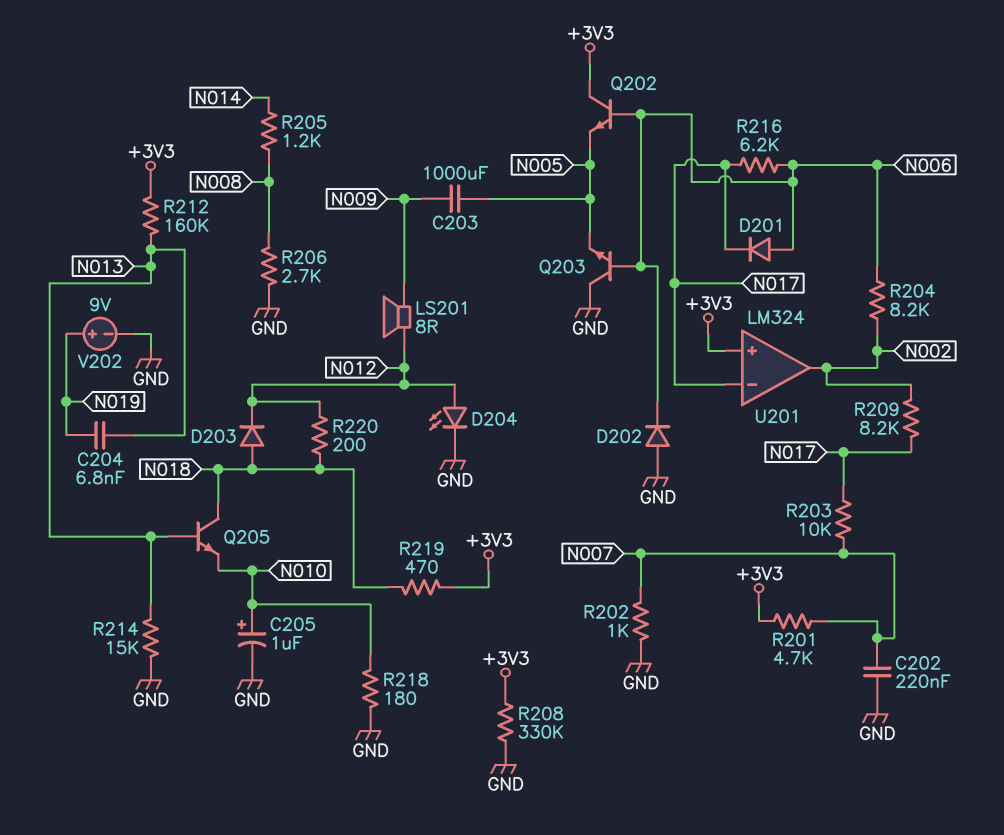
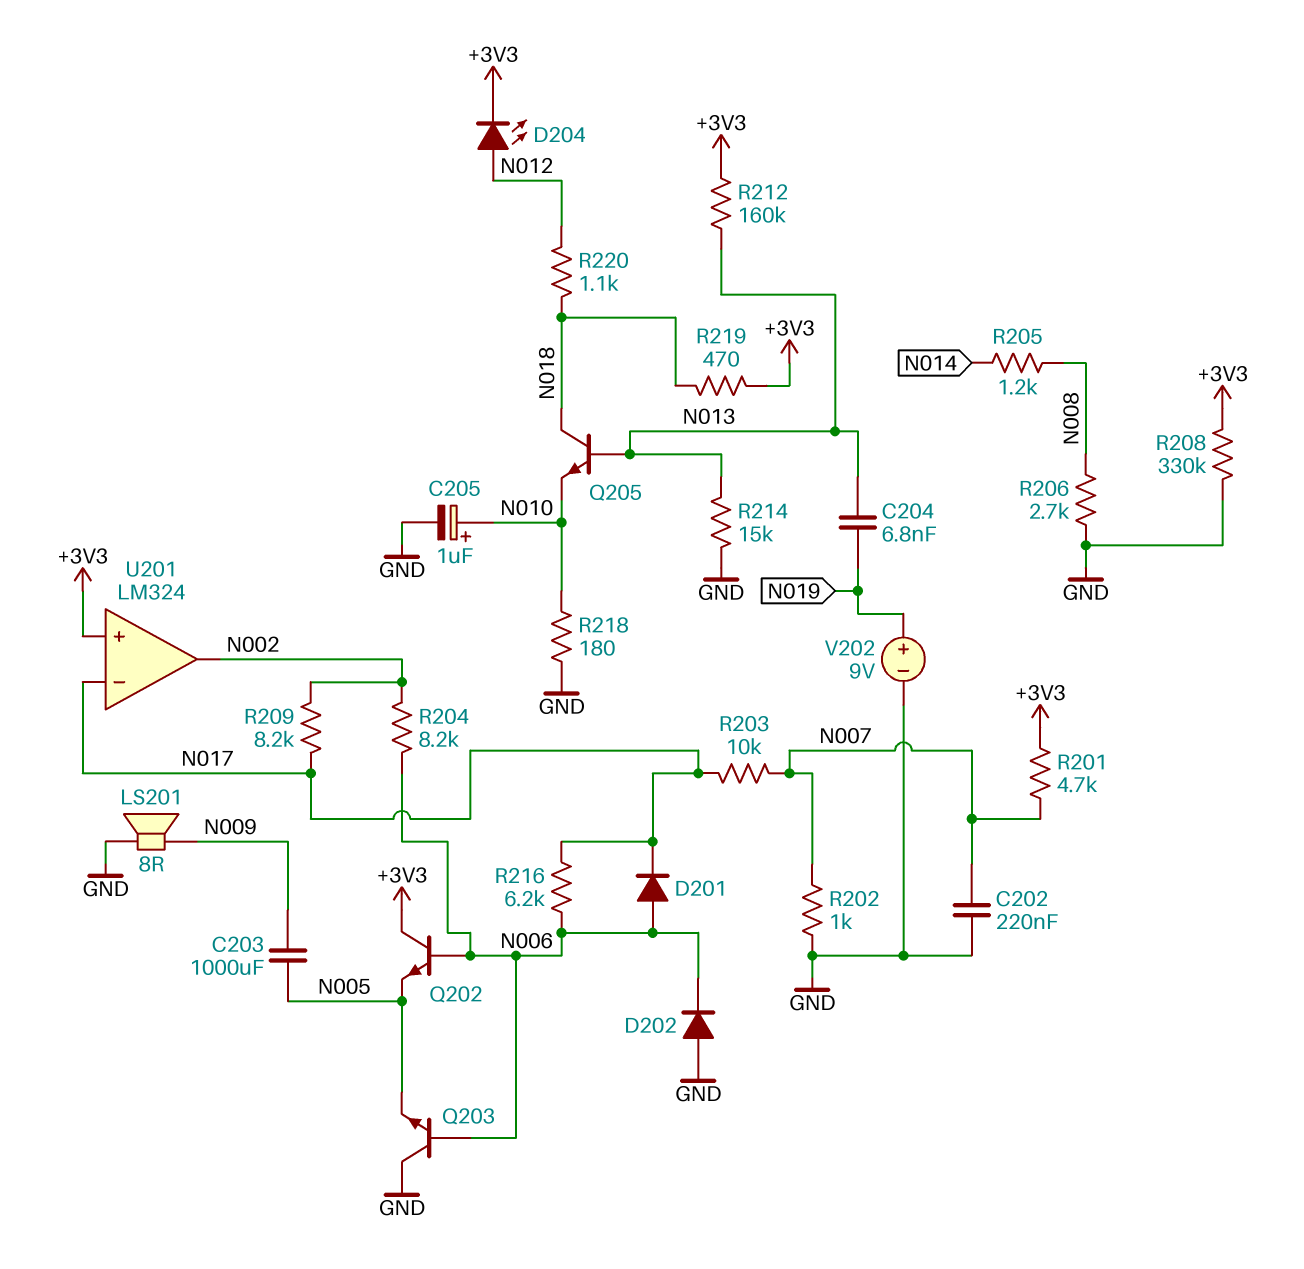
D203: diode (A N018, K N012) -> none
D204: LED (A N012, K GND) -> LED (A N012, K +3V3)
LS201: speaker 8R (N009, N012) -> speaker 8R (GND, N009)
R220: 200 (N012, N018) -> 1.1k (N012, N018)

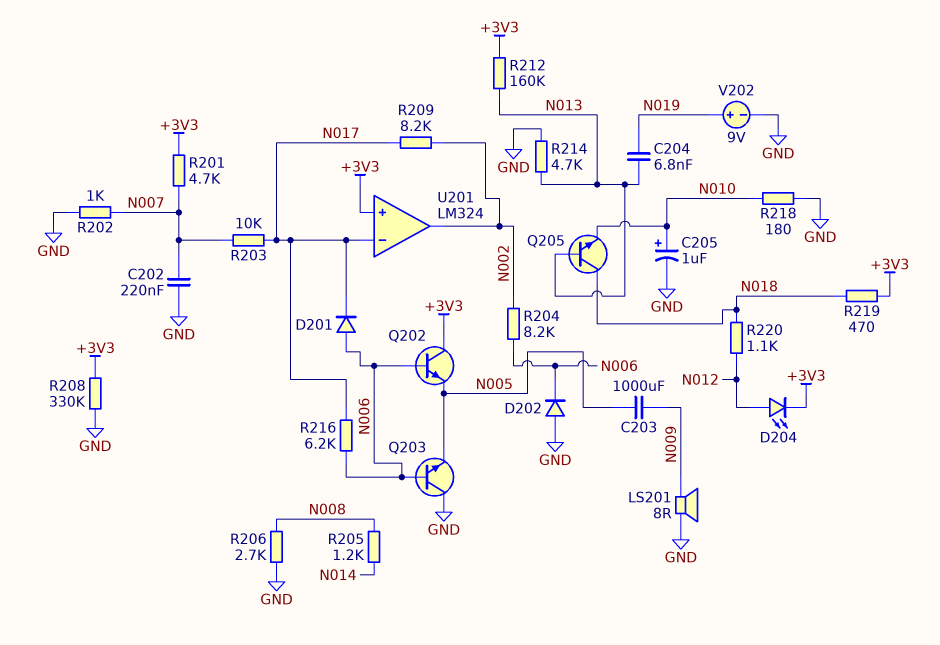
R214: 15k (GND, N013) -> 4.7k (GND, N013)

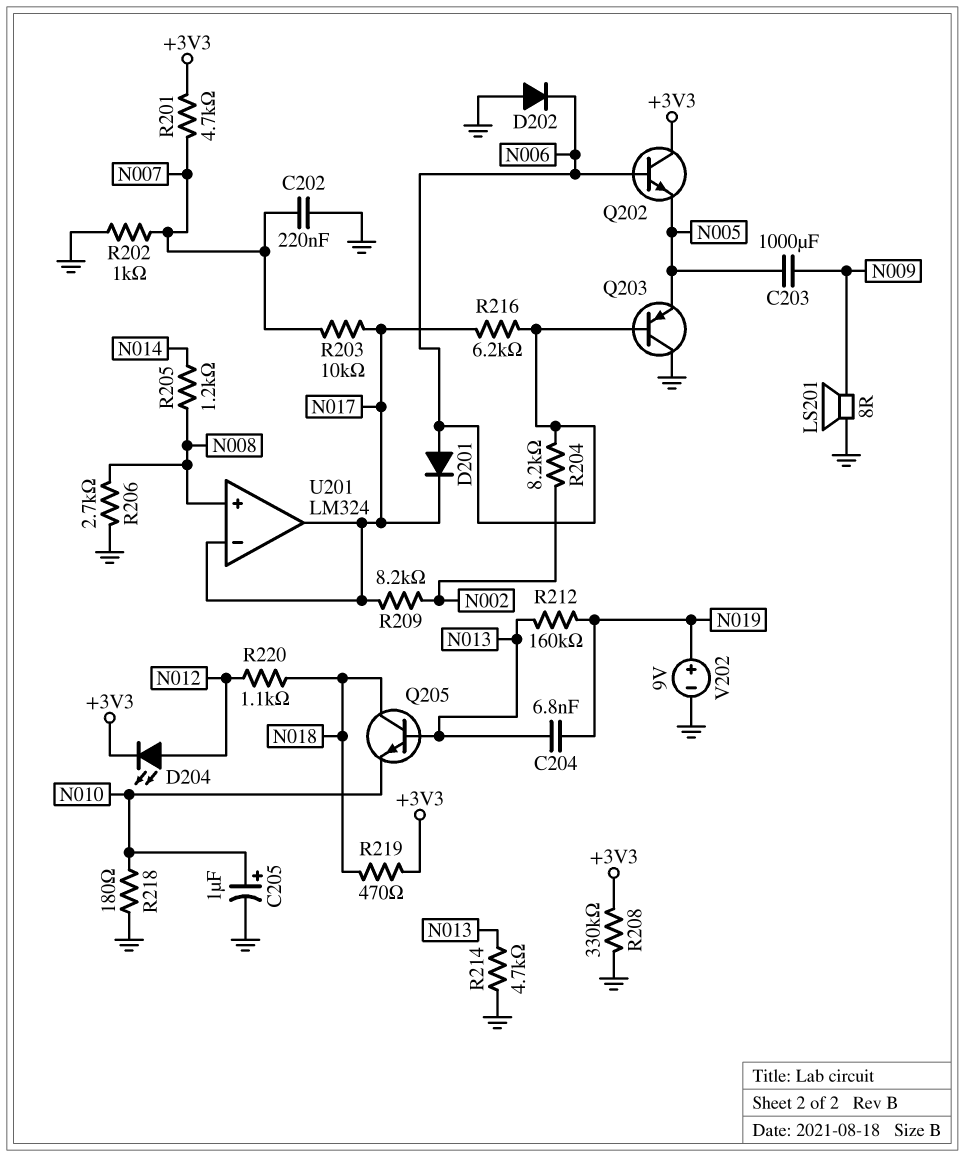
Q203: NPN (B N006, C GND, E N005) -> PNP (B N006, C GND, E N005)
R212: 160k (+3V3, N013) -> 160k (N013, N019)
U201 pin in+: +3V3 -> N008
U201 pin out: N002 -> N017

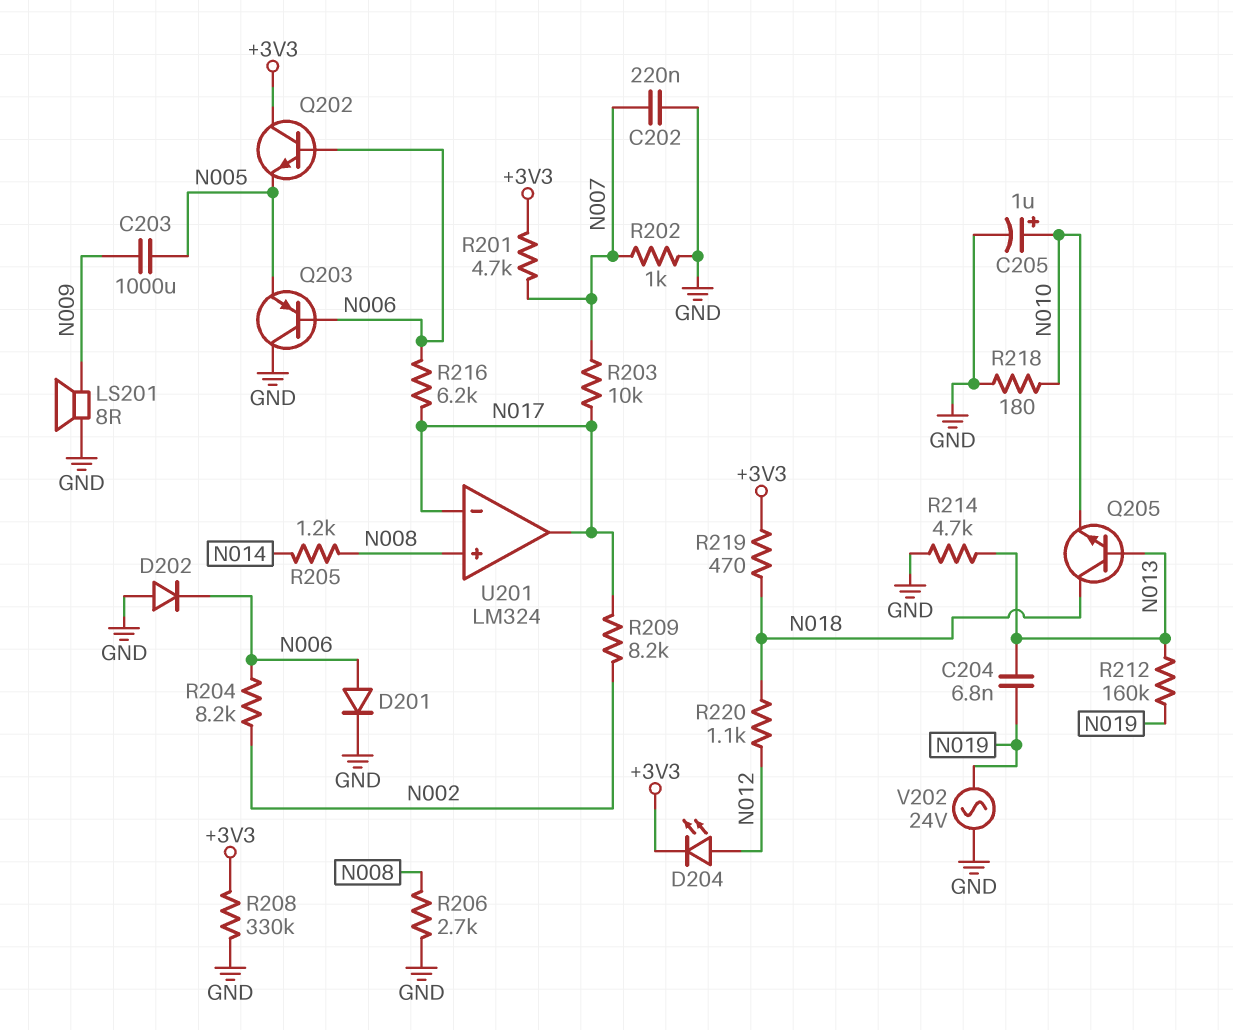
D201: diode (A N006, K N017) -> diode (A N006, K GND)
V202: 9V (plus N019, minus GND) -> AC 24V (GND, N019)

